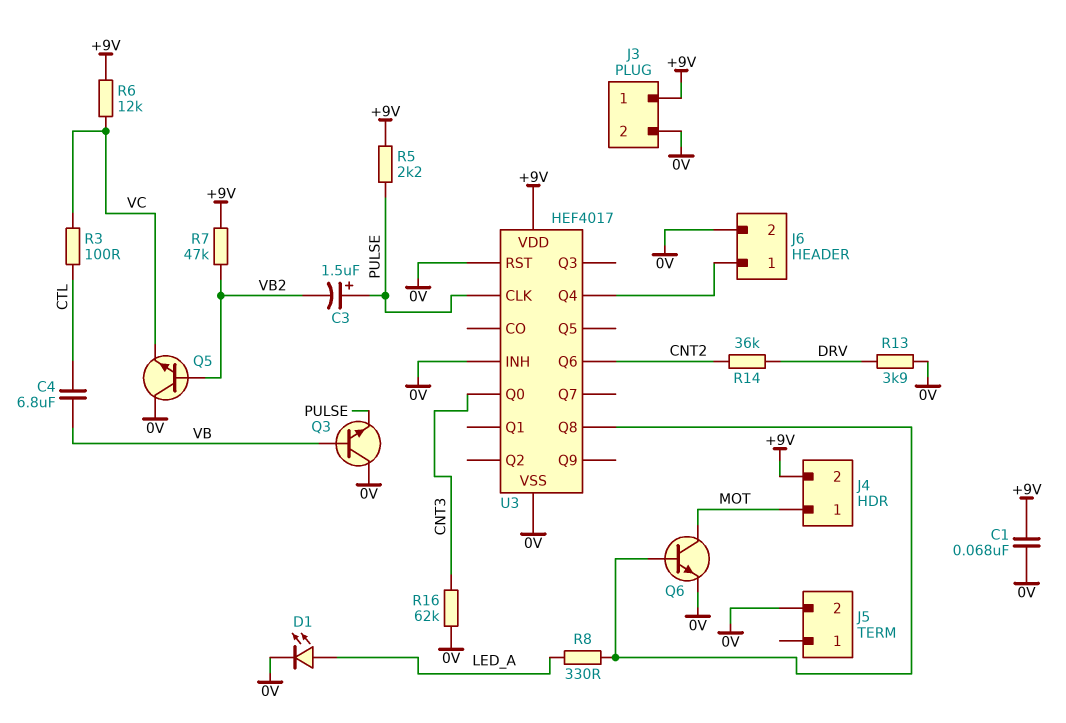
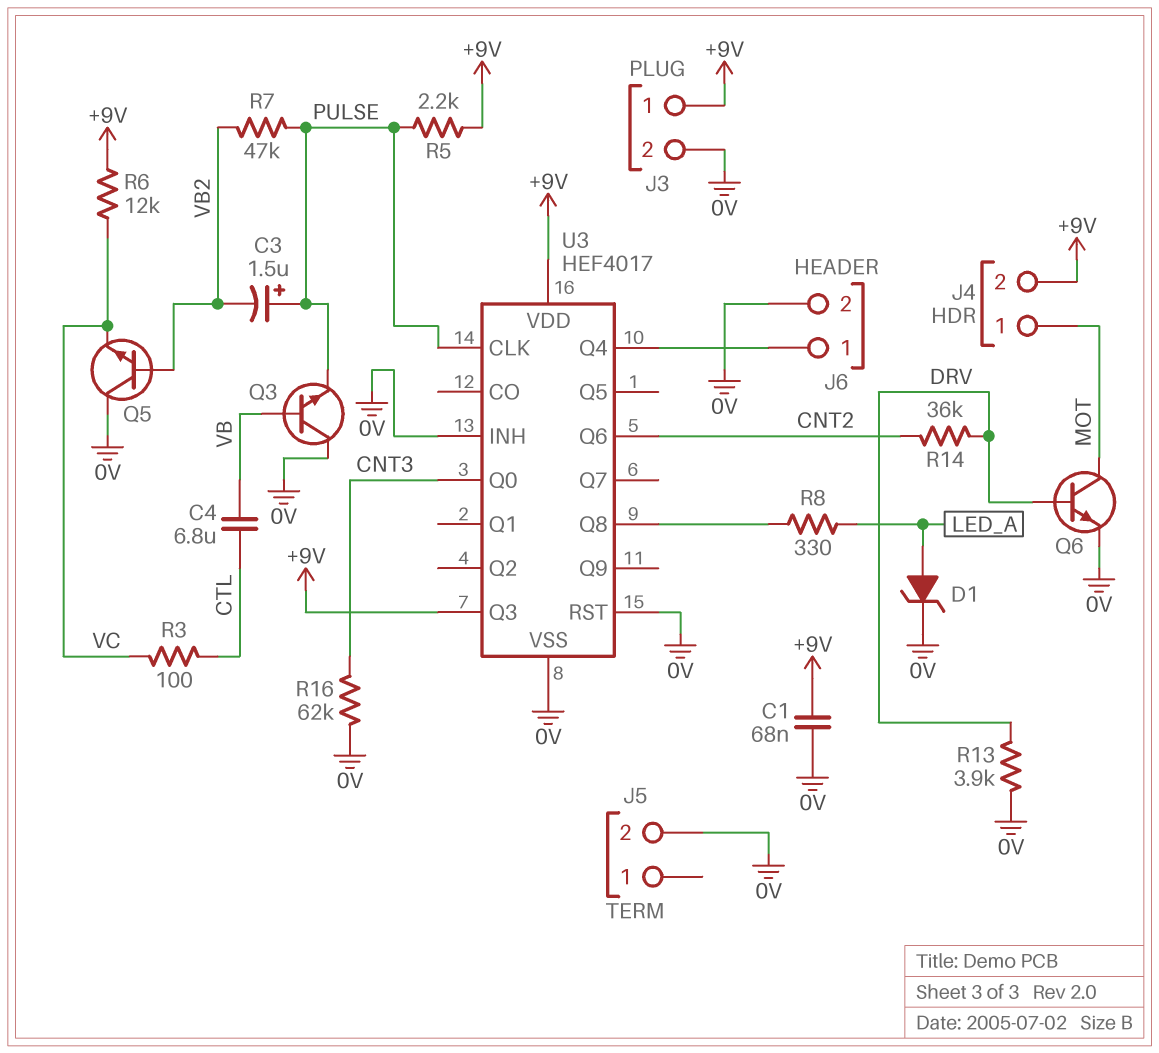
D1: LED (A LED_A, K 0V) -> zener (A LED_A, K 0V)
Q6: NPN (B U3/Q8, C MOT, E 0V) -> NPN (B DRV, C MOT, E 0V)
R7: 47k (+9V, VB2) -> 47k (PULSE, VB2)
U3 pin Q3: none -> +9V

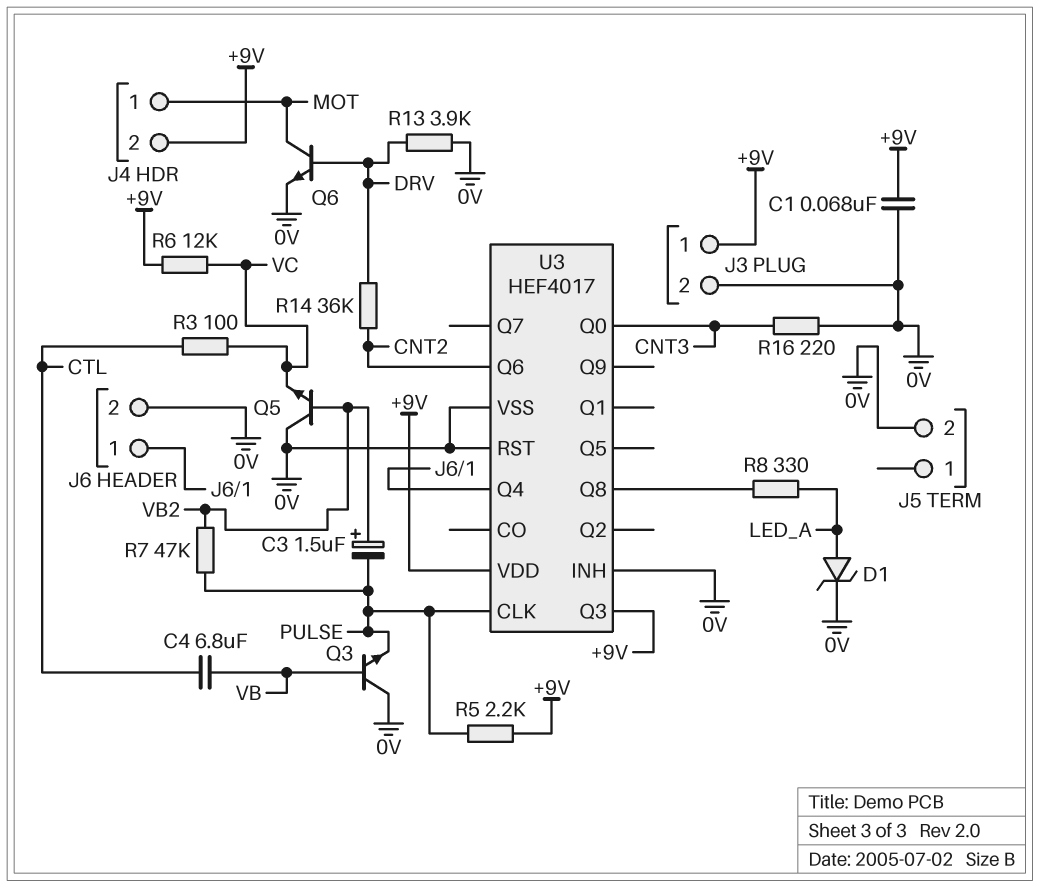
C3: 1.5uF (plus PULSE, minus VB2) -> 1.5uF (plus VB2, minus PULSE)
R16: 62k (0V, CNT3) -> 220 (0V, CNT3)

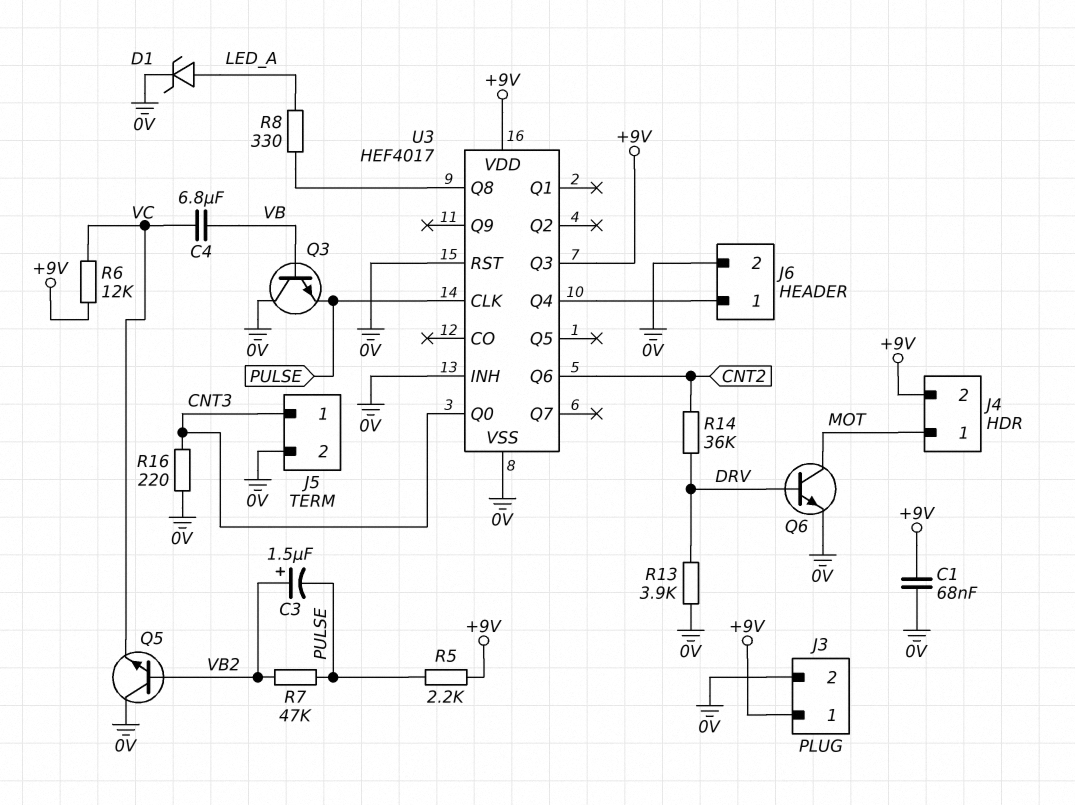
C4: 6.8uF (CTL, VB) -> 6.8uF (VB, VC)
J5 pin 1: none -> CNT3
R3: 100 (CTL, VC) -> none

